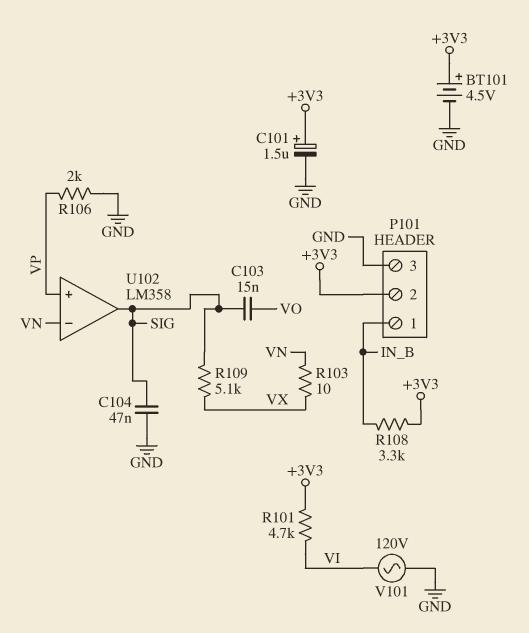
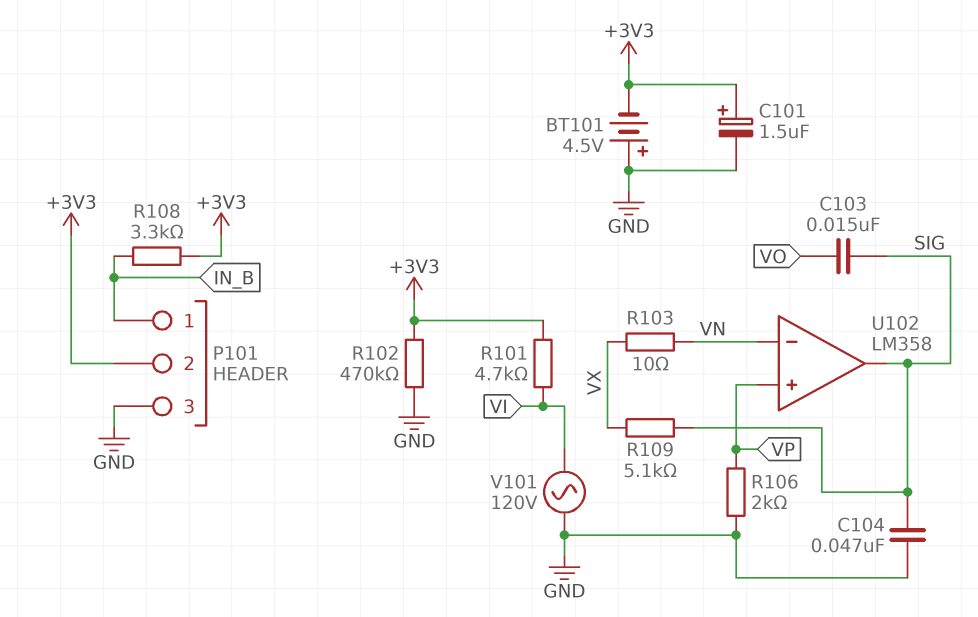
BT101: 4.5V (plus +3V3, minus GND) -> 4.5V (plus GND, minus +3V3)
R102: none -> 470k (+3V3, GND)

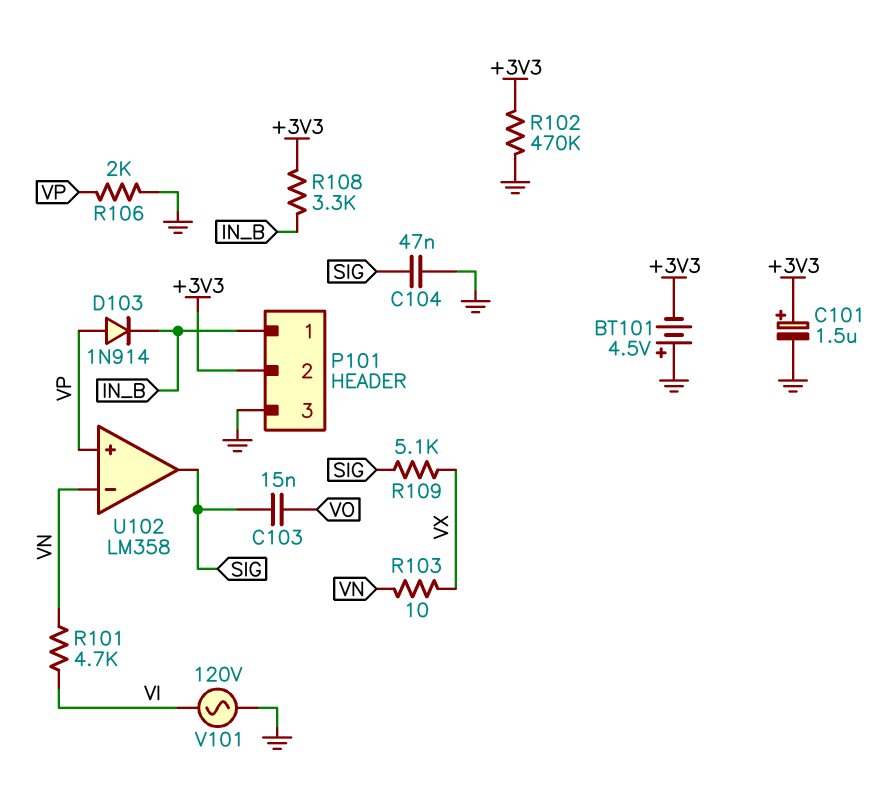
D103: none -> diode 1N914 (A VP, K IN_B)
R101: 4.7k (+3V3, VI) -> 4.7k (VI, VN)

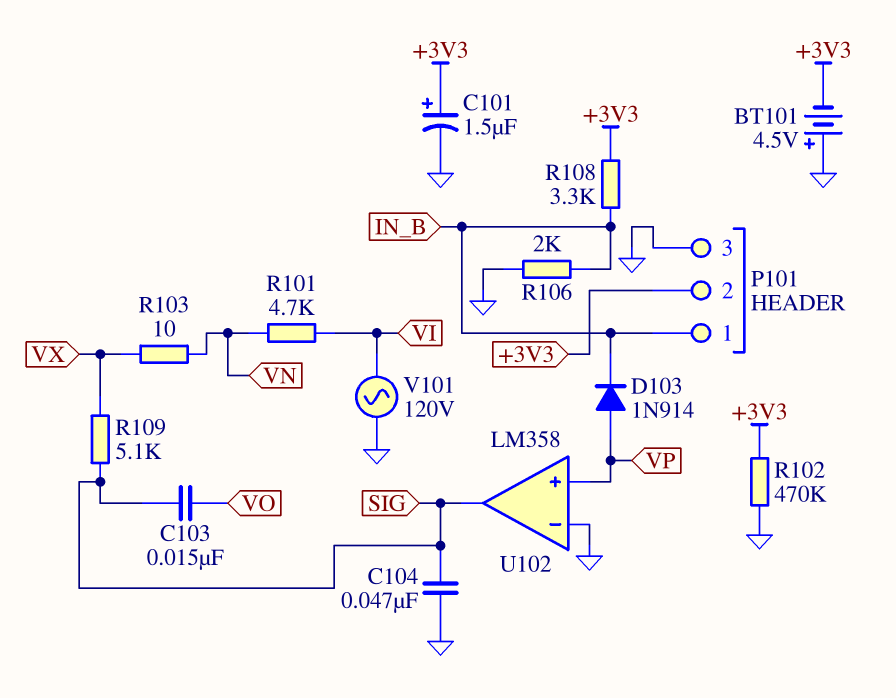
R106: 2k (GND, VP) -> 2k (GND, IN_B)
U102 pin in-: VN -> GND

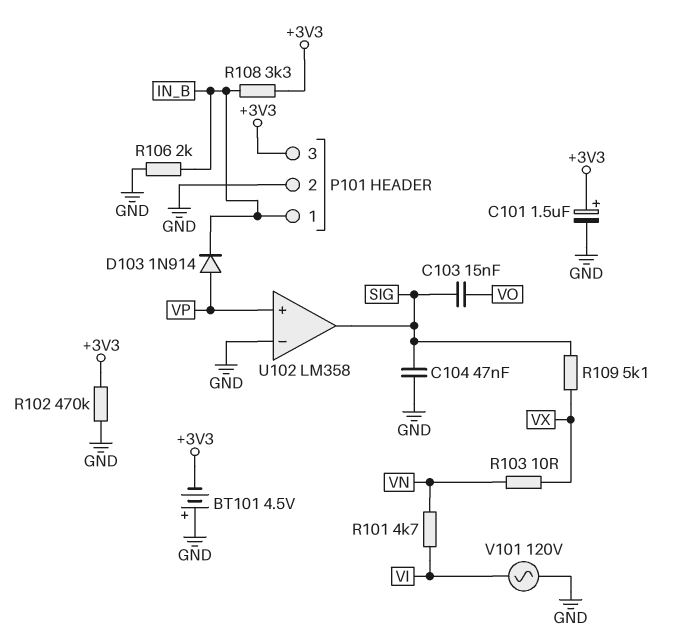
P101 pin 2: +3V3 -> GND
P101 pin 3: GND -> +3V3

